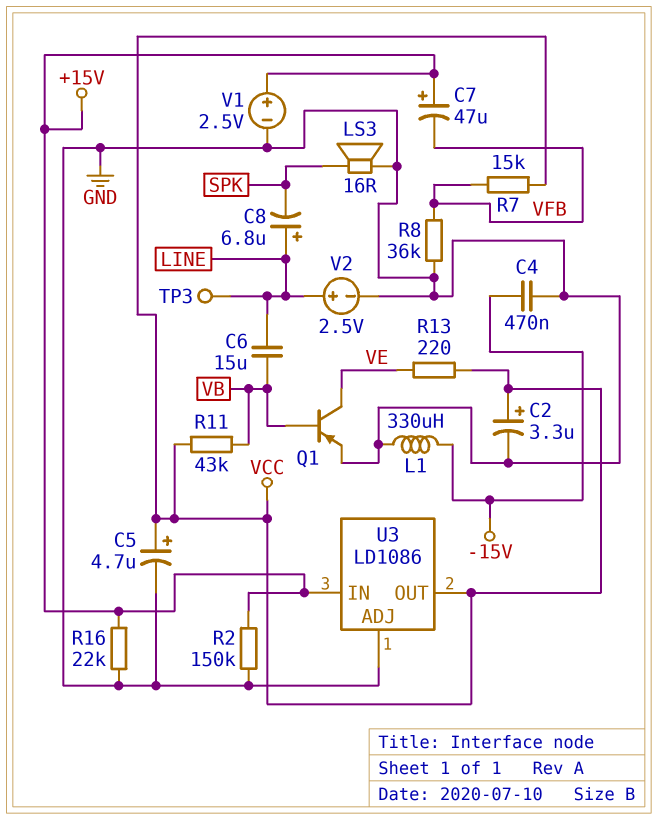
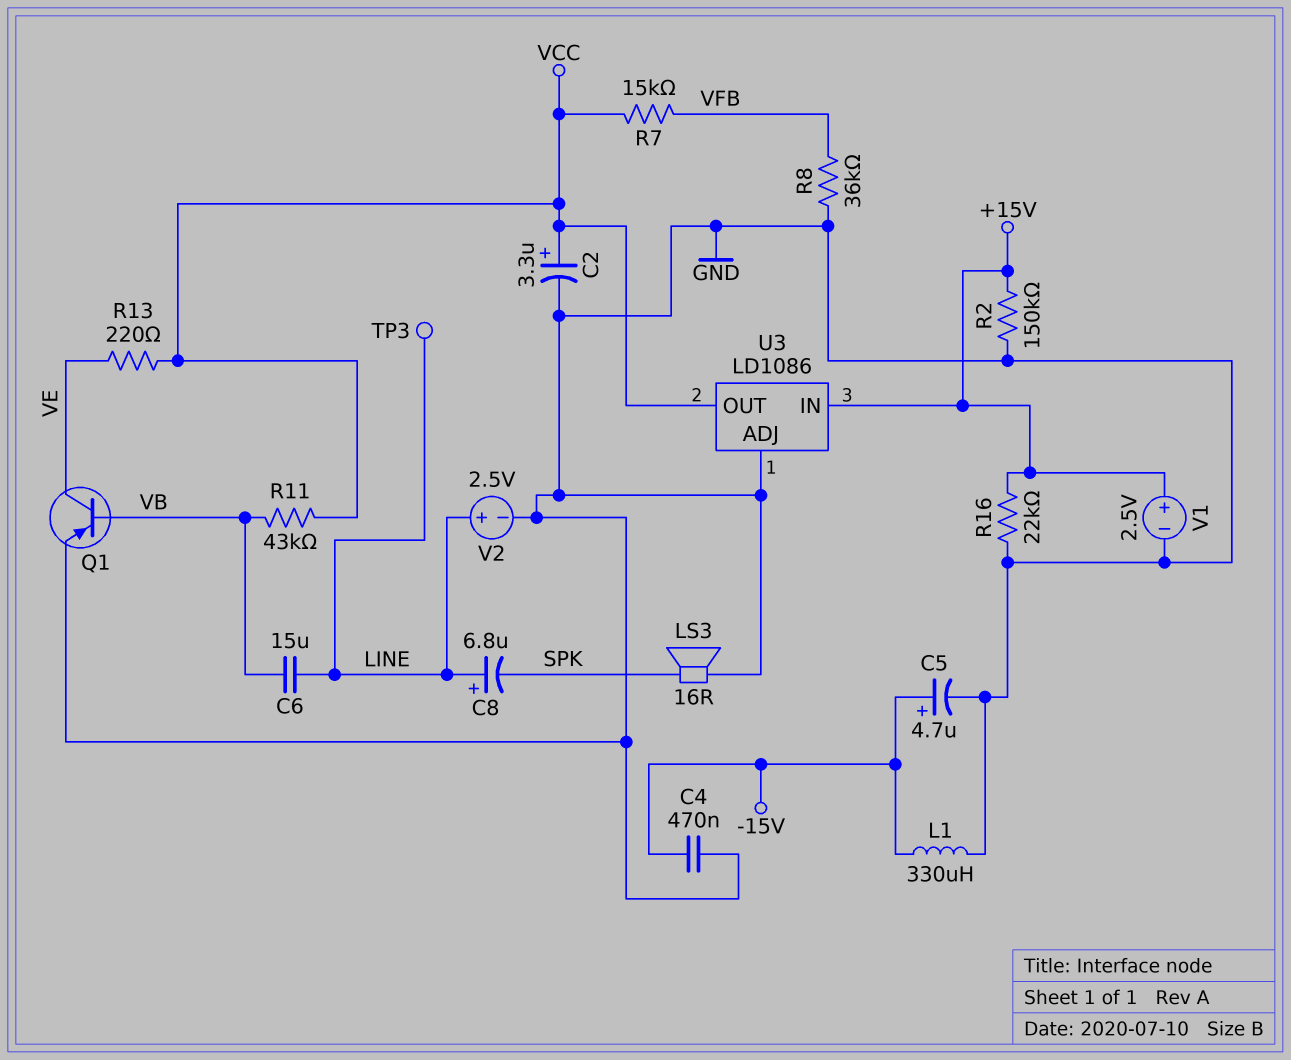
C5: 4.7uF (plus VCC, minus GND) -> 4.7uF (plus -15V, minus GND)
C7: 47uF (plus +15V, minus VFB) -> none

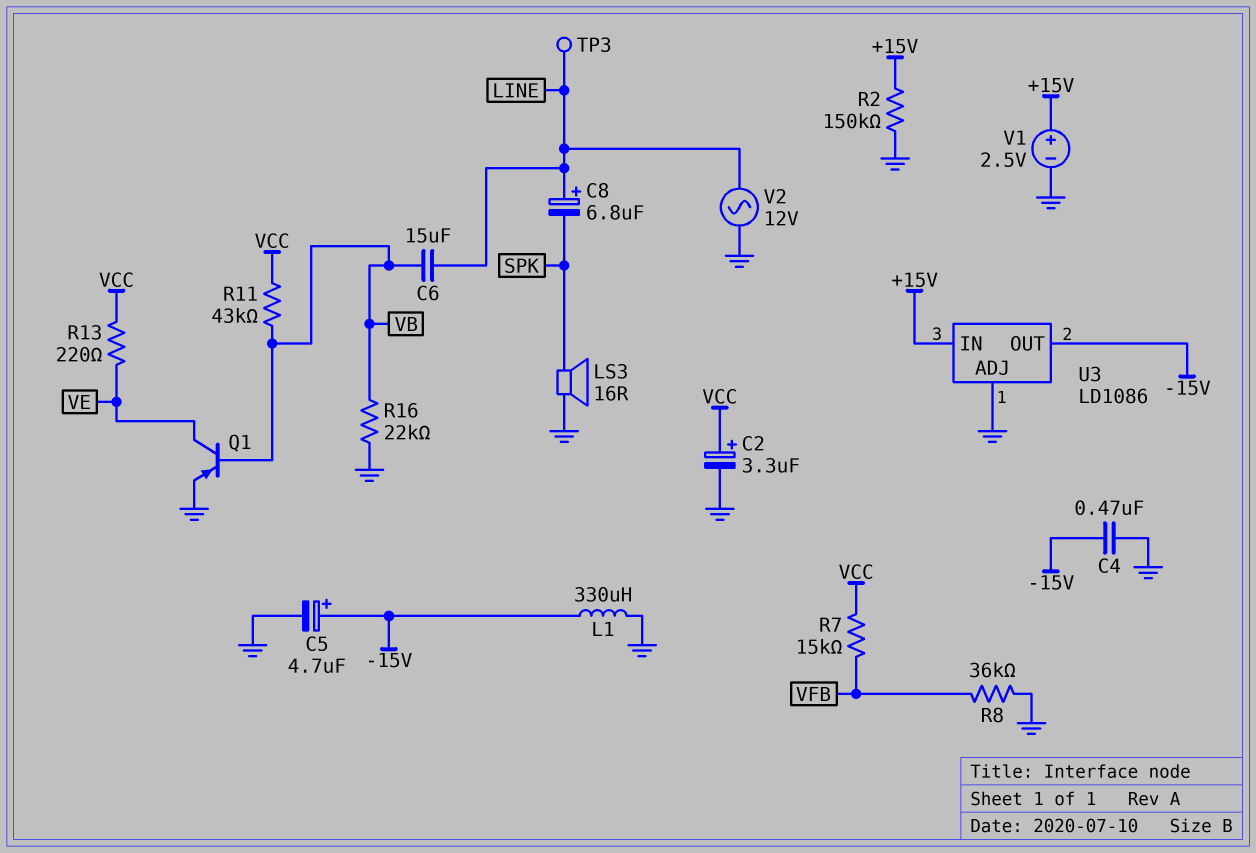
R16: 22k (+15V, GND) -> 22k (GND, VB)
U3 pin OUT: VCC -> -15V
V2: 2.5V (plus LINE, minus GND) -> AC 12V (GND, LINE)

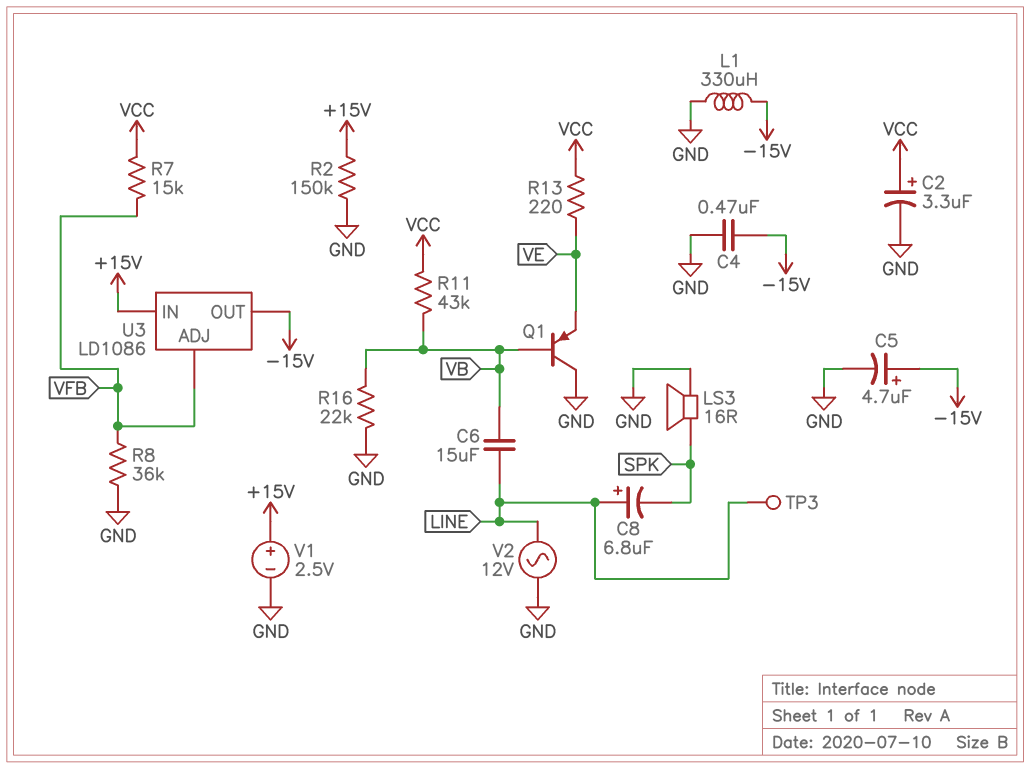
Q1: PNP (B VB, C VE, E GND) -> PNP (B VB, C GND, E VE)
U3 pin ADJ: GND -> VFB

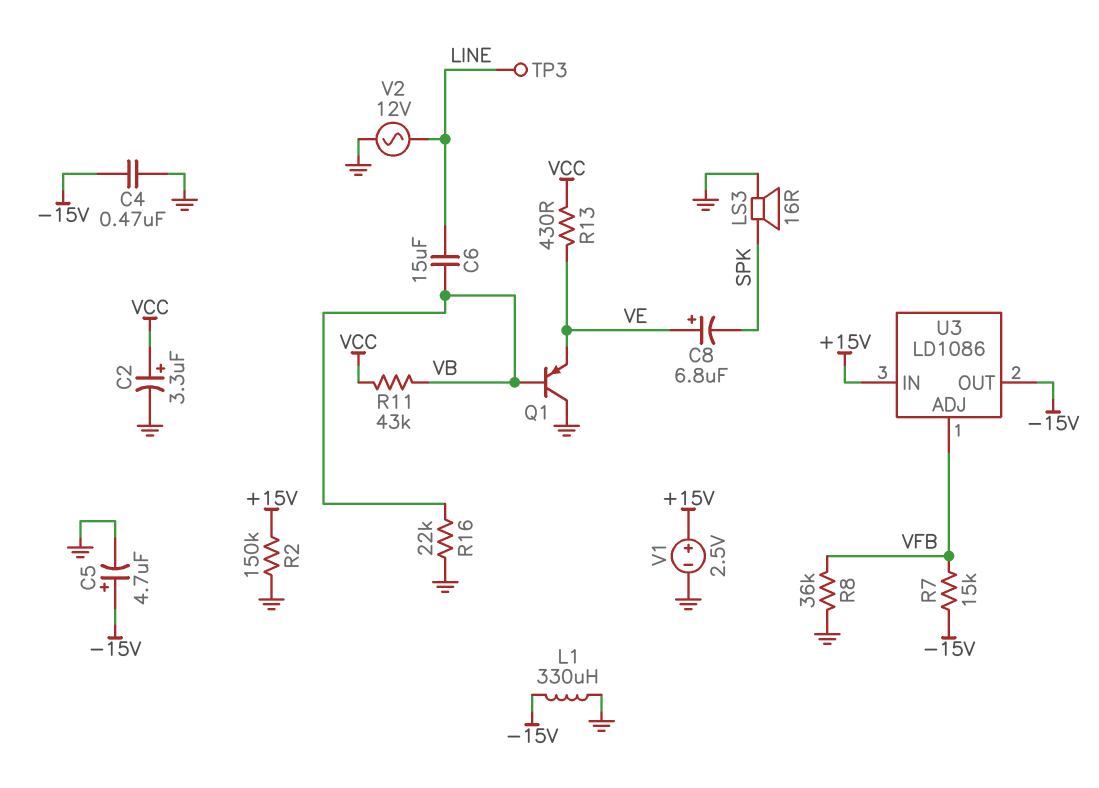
C8: 6.8uF (plus LINE, minus SPK) -> 6.8uF (plus VE, minus SPK)
R7: 15k (VCC, VFB) -> 15k (-15V, VFB)
R13: 220 (VCC, VE) -> 430 (VCC, VE)

